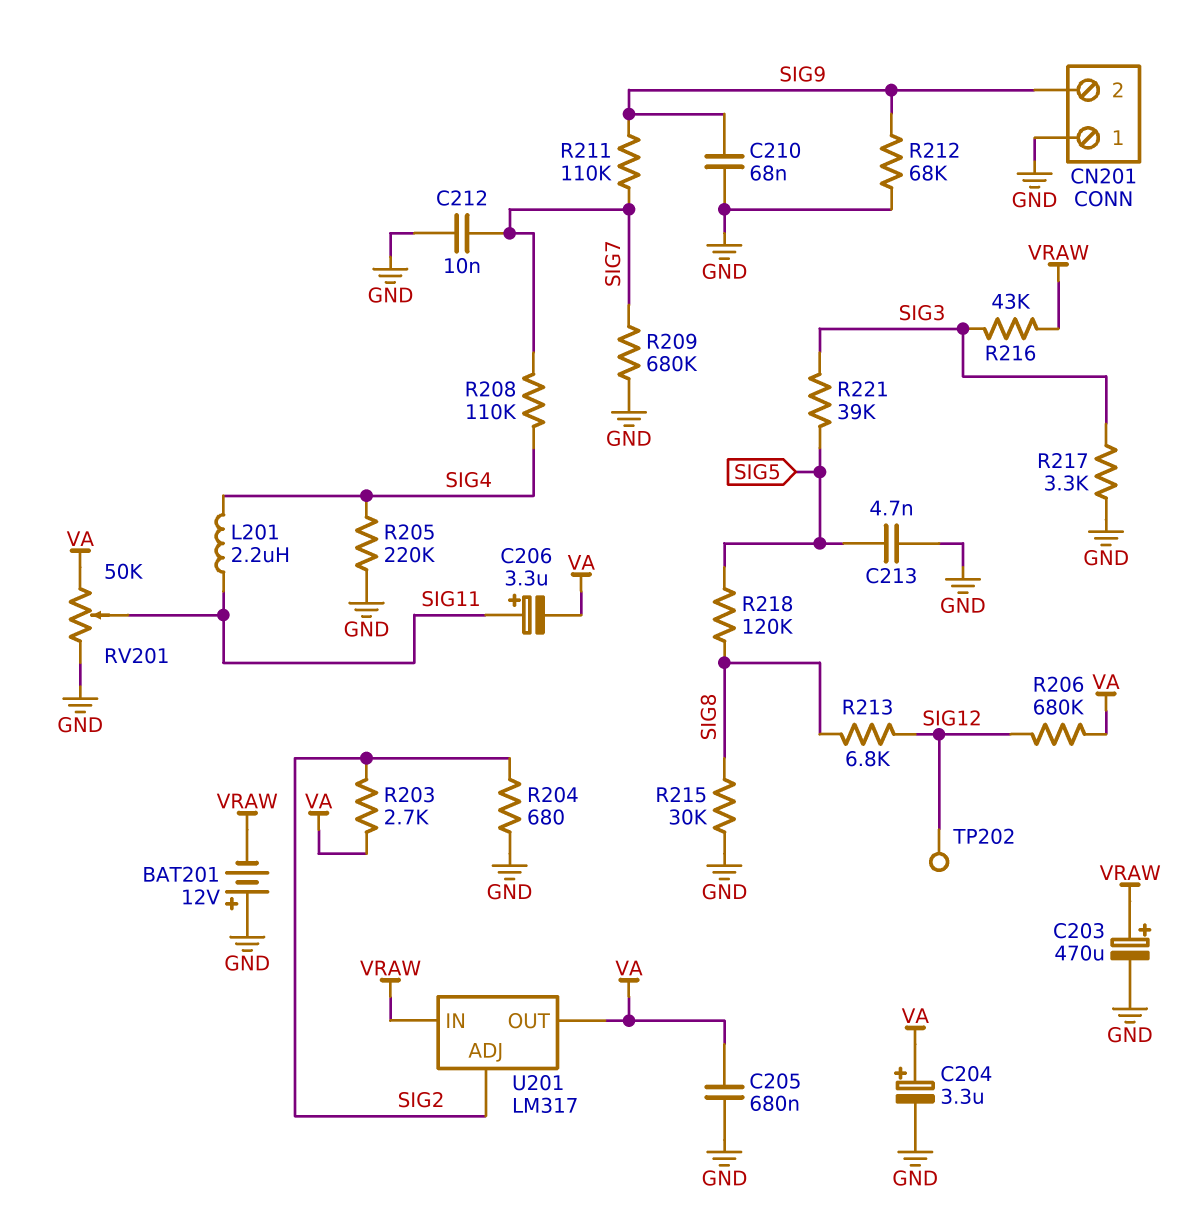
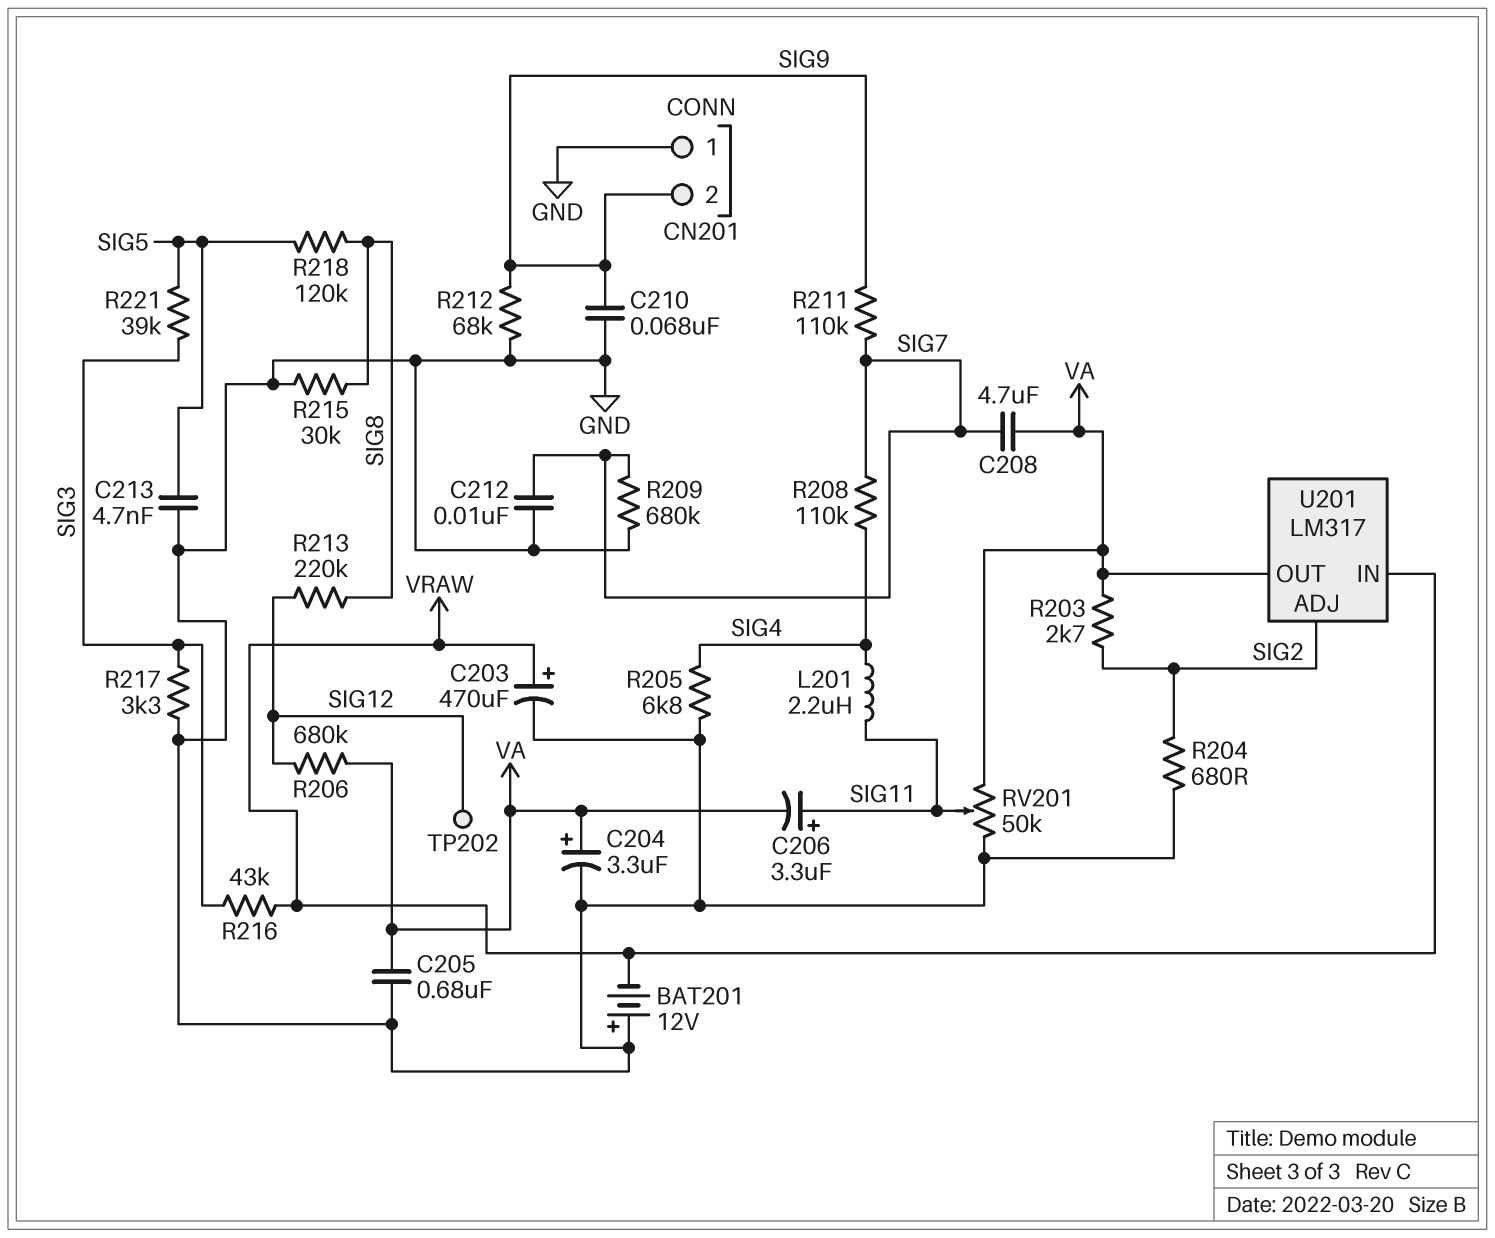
C208: none -> 4.7uF (SIG7, VA)
R205: 220k (GND, SIG4) -> 6.8k (GND, SIG4)
R213: 6.8k (SIG8, SIG12) -> 220k (SIG8, SIG12)

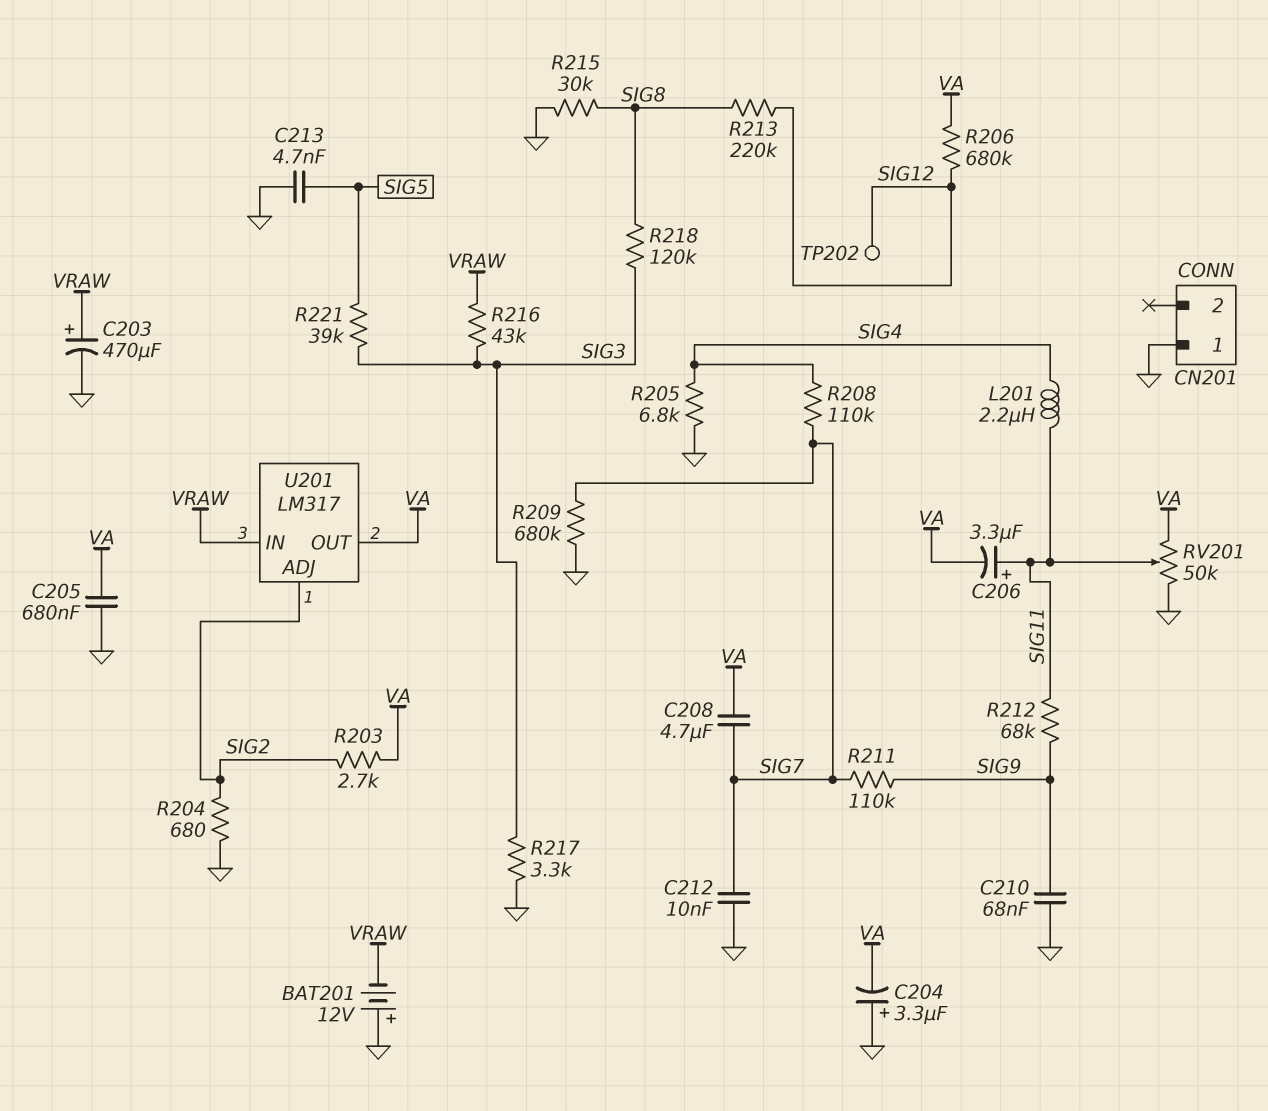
C204: 3.3uF (plus VA, minus GND) -> 3.3uF (plus GND, minus VA)
CN201 pin 2: SIG9 -> none
R212: 68k (GND, SIG9) -> 68k (SIG9, SIG11)
R218: 120k (SIG5, SIG8) -> 120k (SIG3, SIG8)

